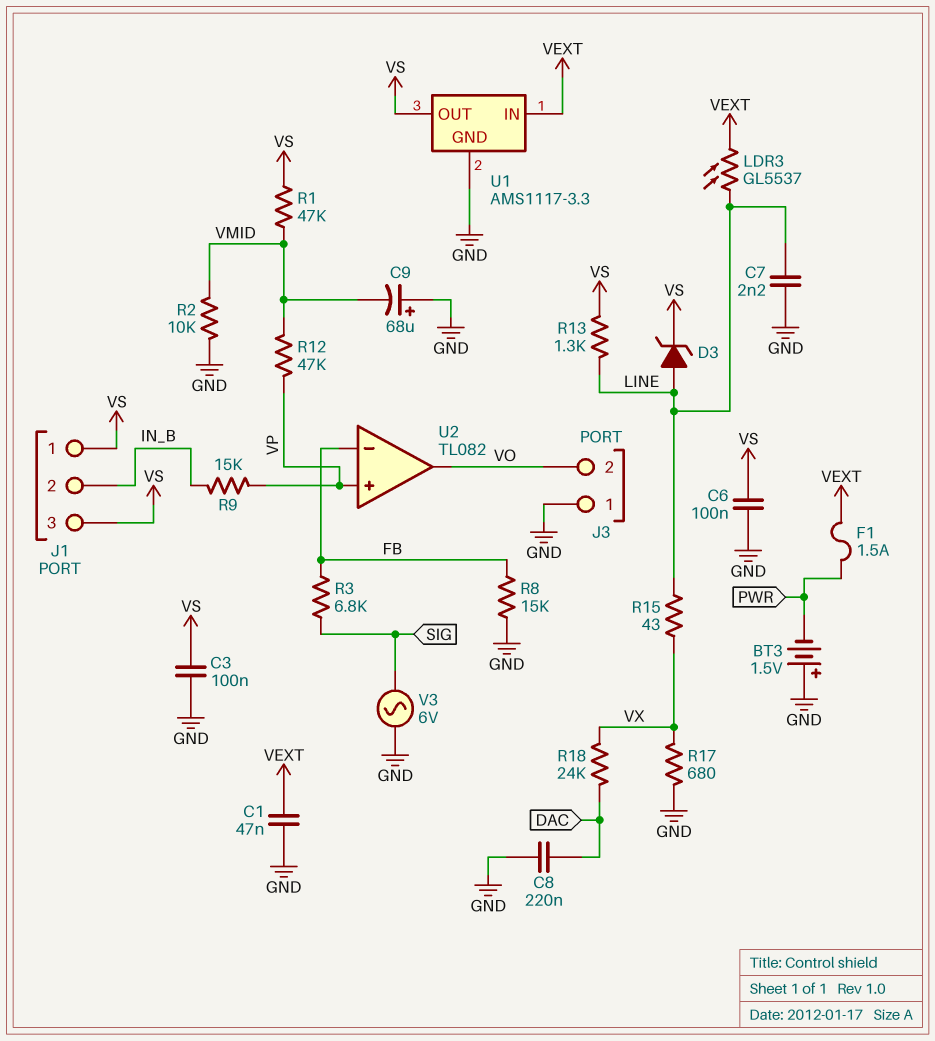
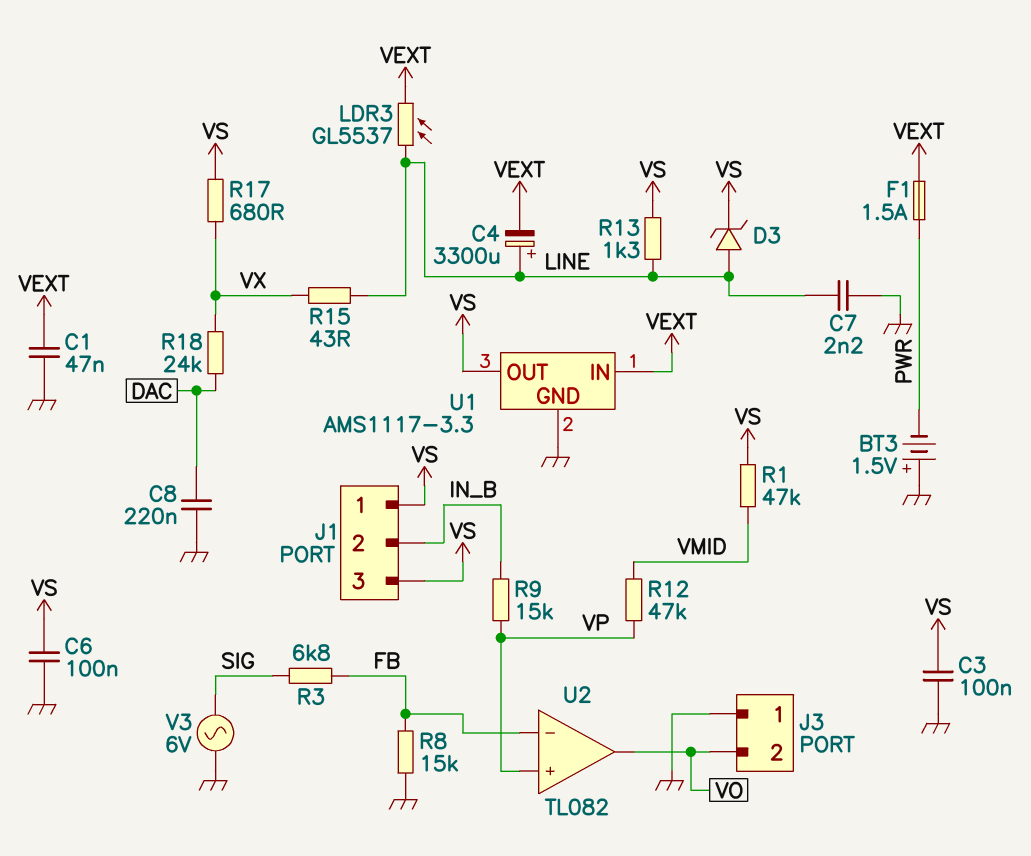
C4: none -> 3300uF (plus LINE, minus VEXT)
C9: 68uF (plus GND, minus VMID) -> none
R2: 10k (GND, VMID) -> none
R17: 680 (GND, VX) -> 680 (VS, VX)

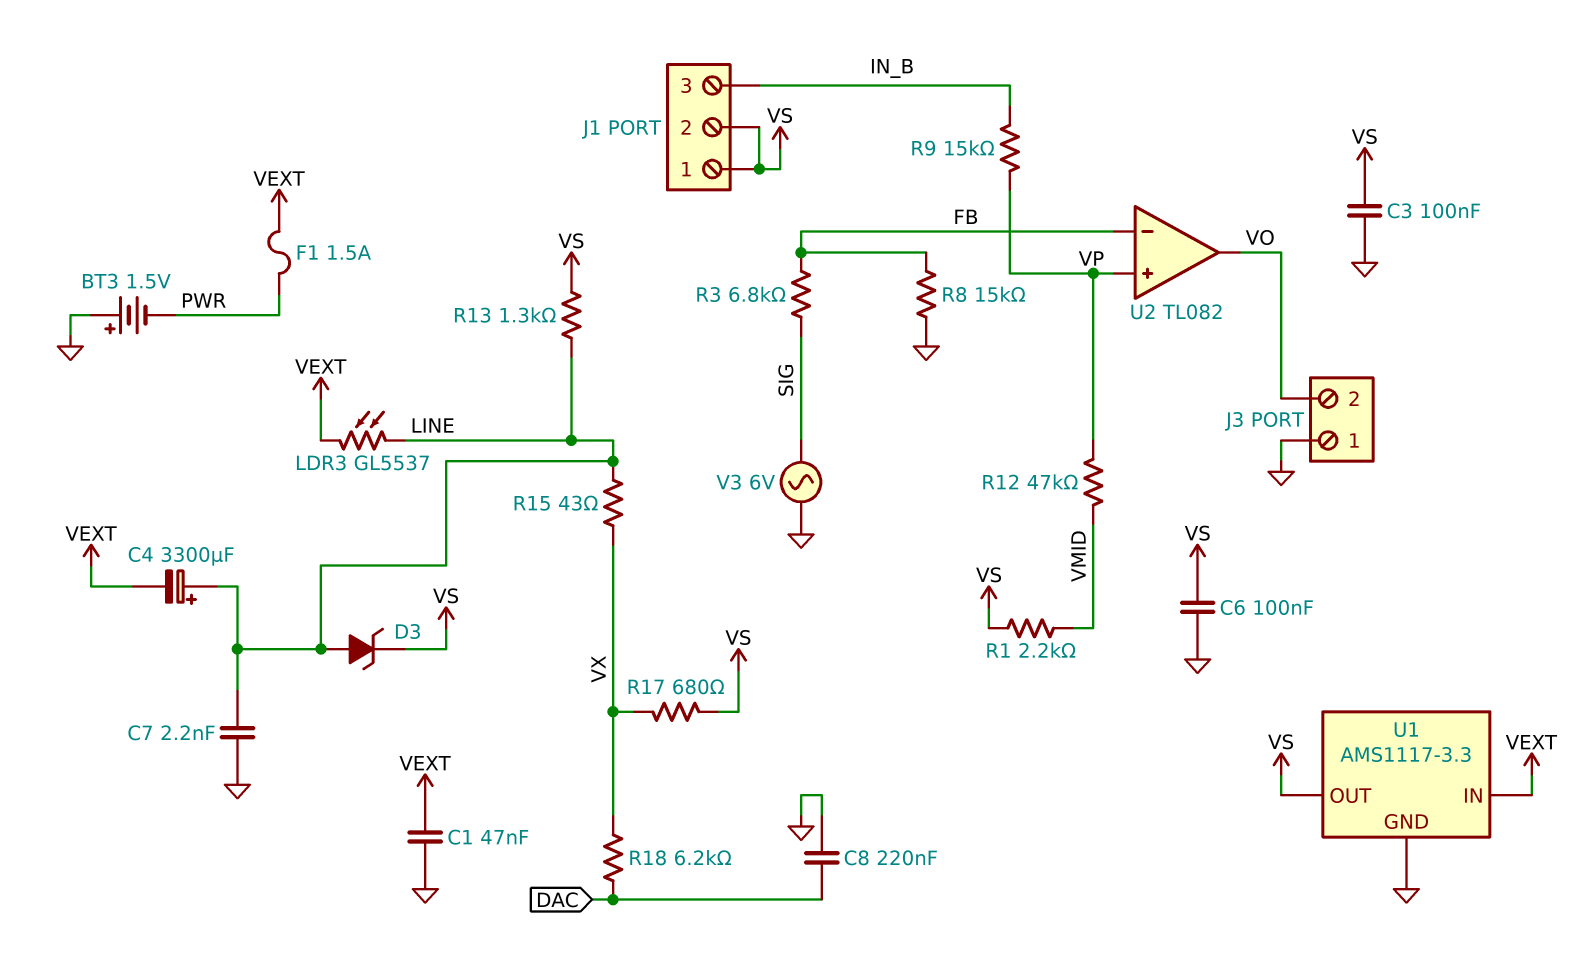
J1 pin 2: IN_B -> VS
J1 pin 3: VS -> IN_B
R1: 47k (VMID, VS) -> 2.2k (VMID, VS)
R18: 24k (DAC, VX) -> 6.2k (DAC, VX)

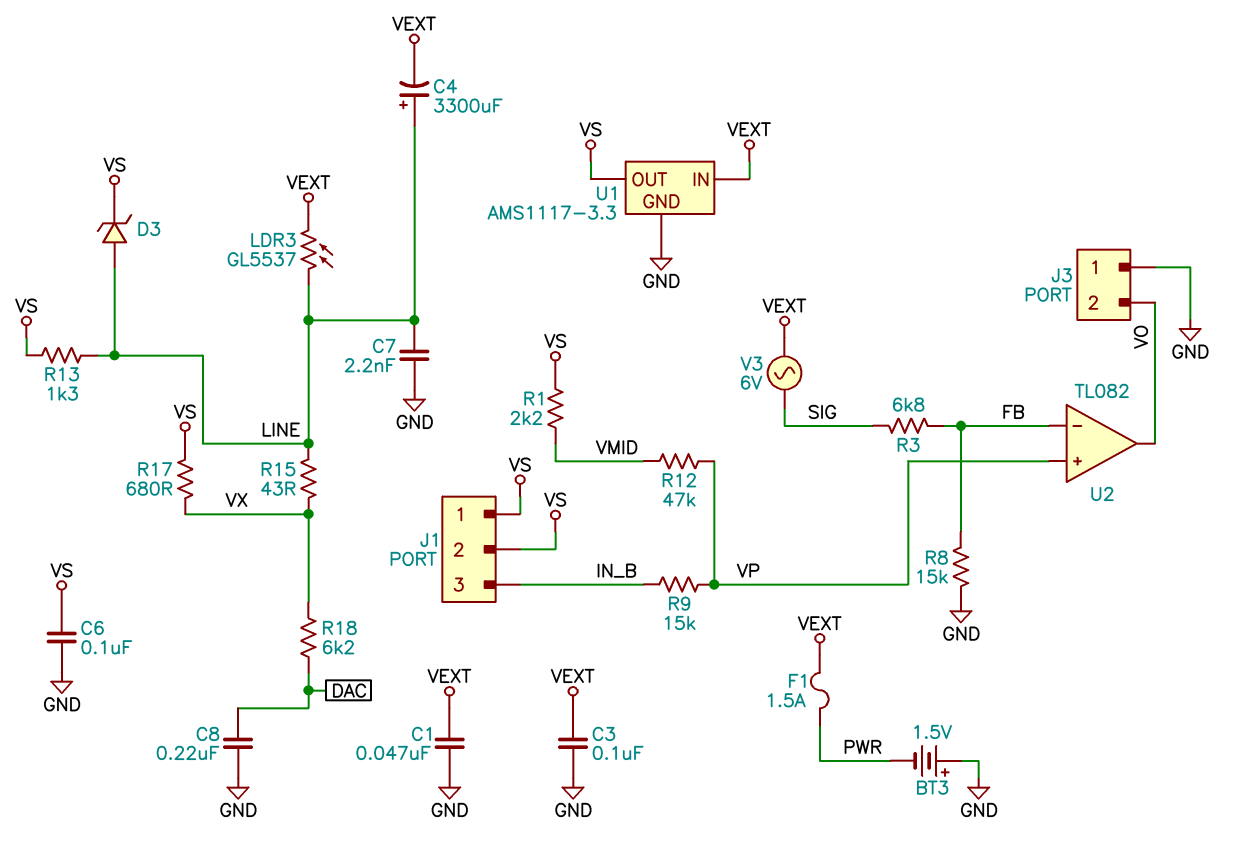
C3: 100nF (GND, VS) -> 100nF (GND, VEXT)
V3: AC 6V (GND, SIG) -> AC 6V (SIG, VEXT)

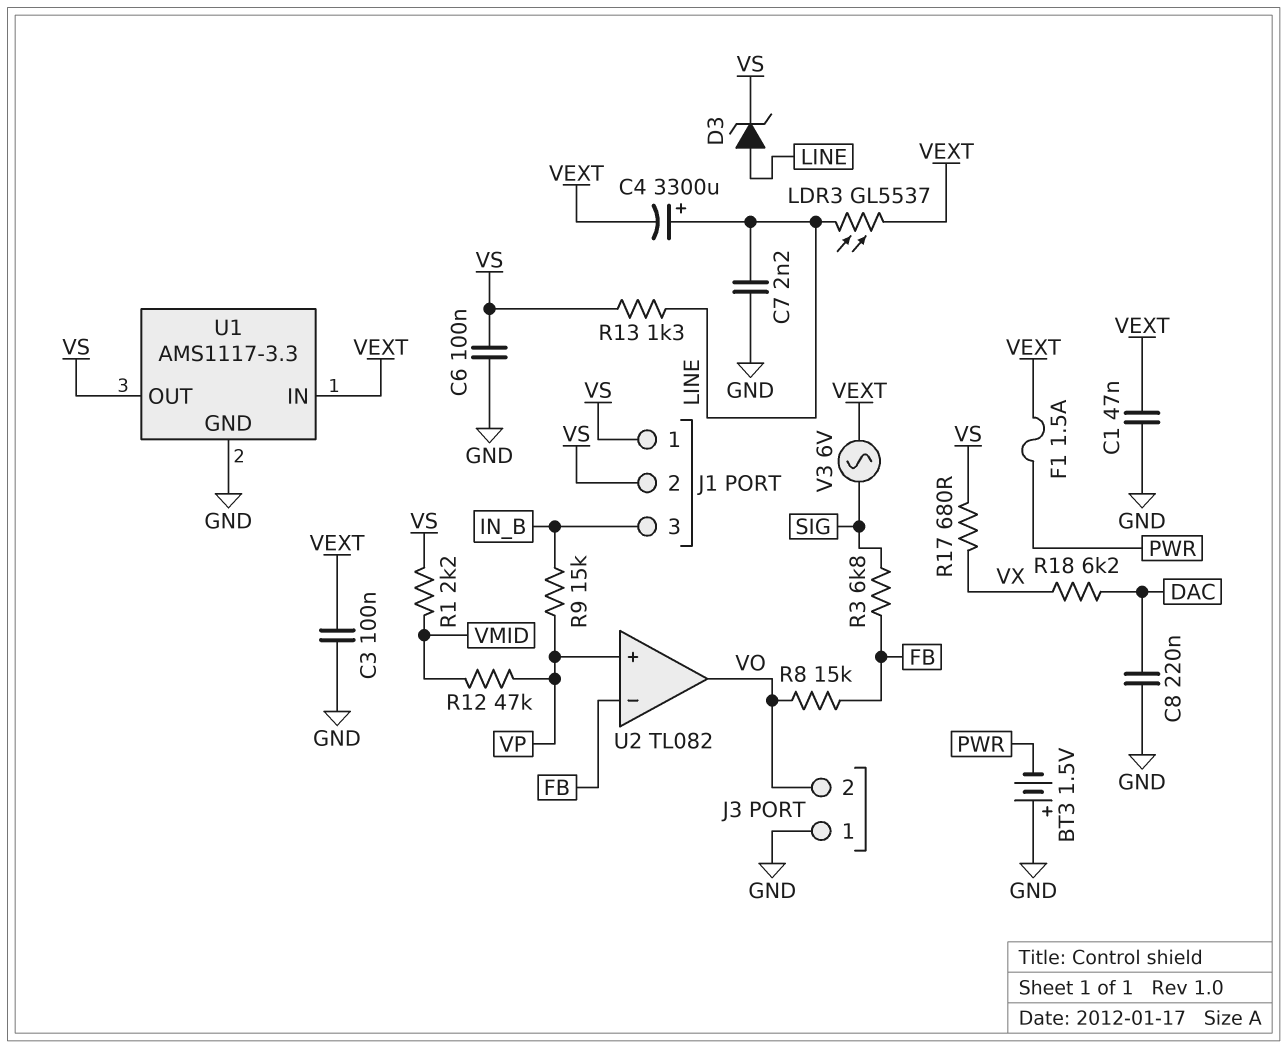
R8: 15k (FB, GND) -> 15k (FB, VO)
R15: 43 (LINE, VX) -> none

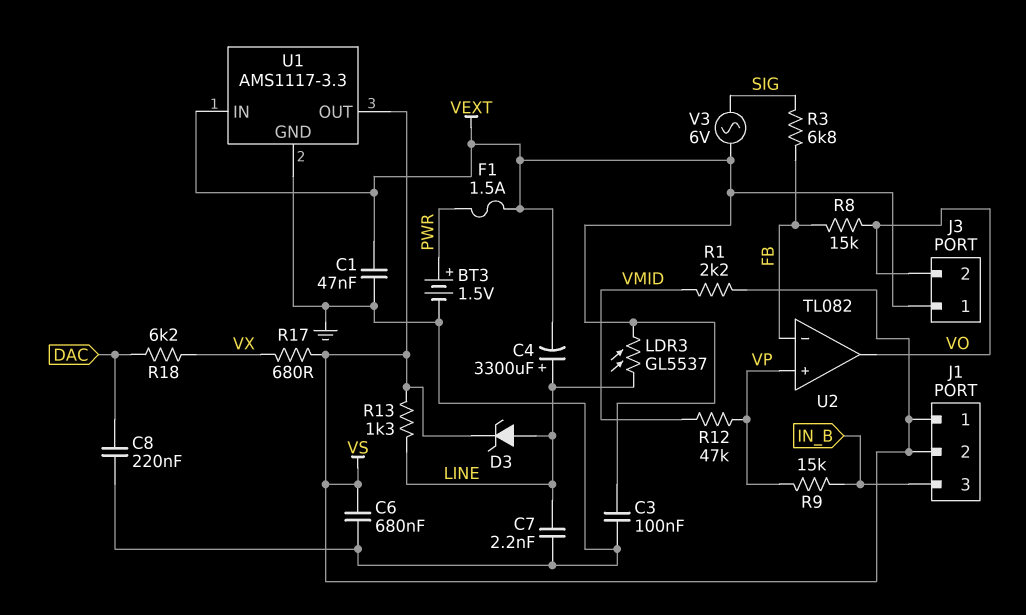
BT3: 1.5V (plus GND, minus PWR) -> 1.5V (plus PWR, minus GND)
C6: 100nF (GND, VS) -> 680nF (GND, VS)
J3 pin 1: GND -> VEXT

